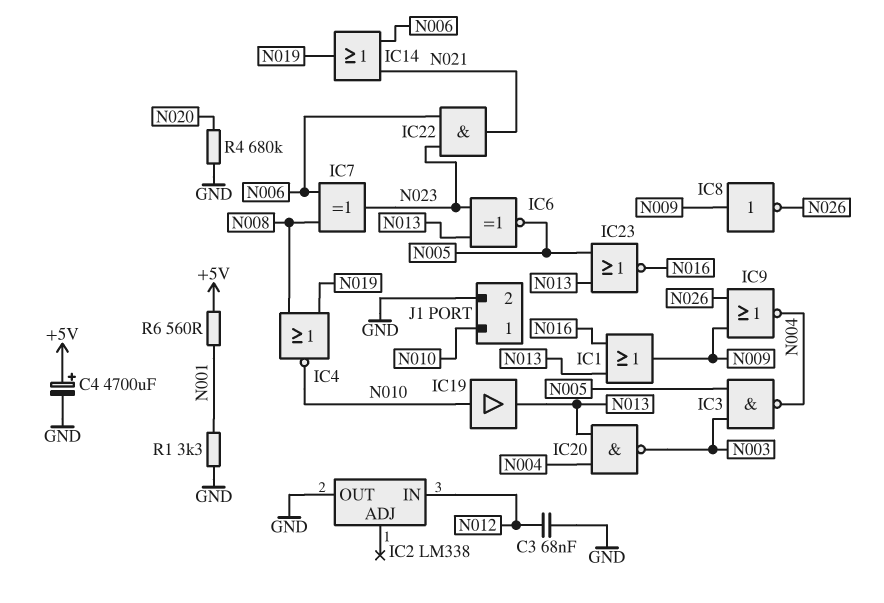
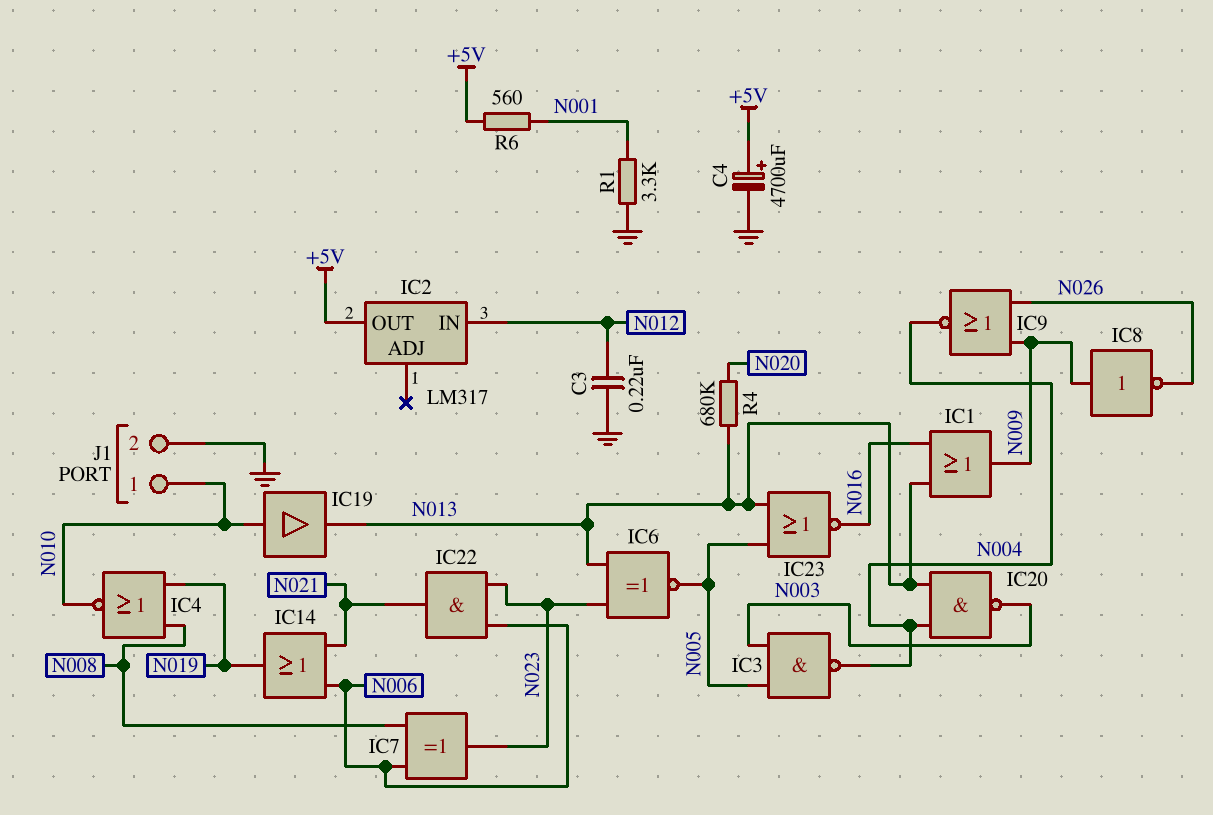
C3: 68nF (GND, N012) -> 220nF (GND, N012)
IC2: LM338 -> LM317
IC2 pin OUT: GND -> +5V
R4: 680k (GND, N020) -> 680k (N013, N020)

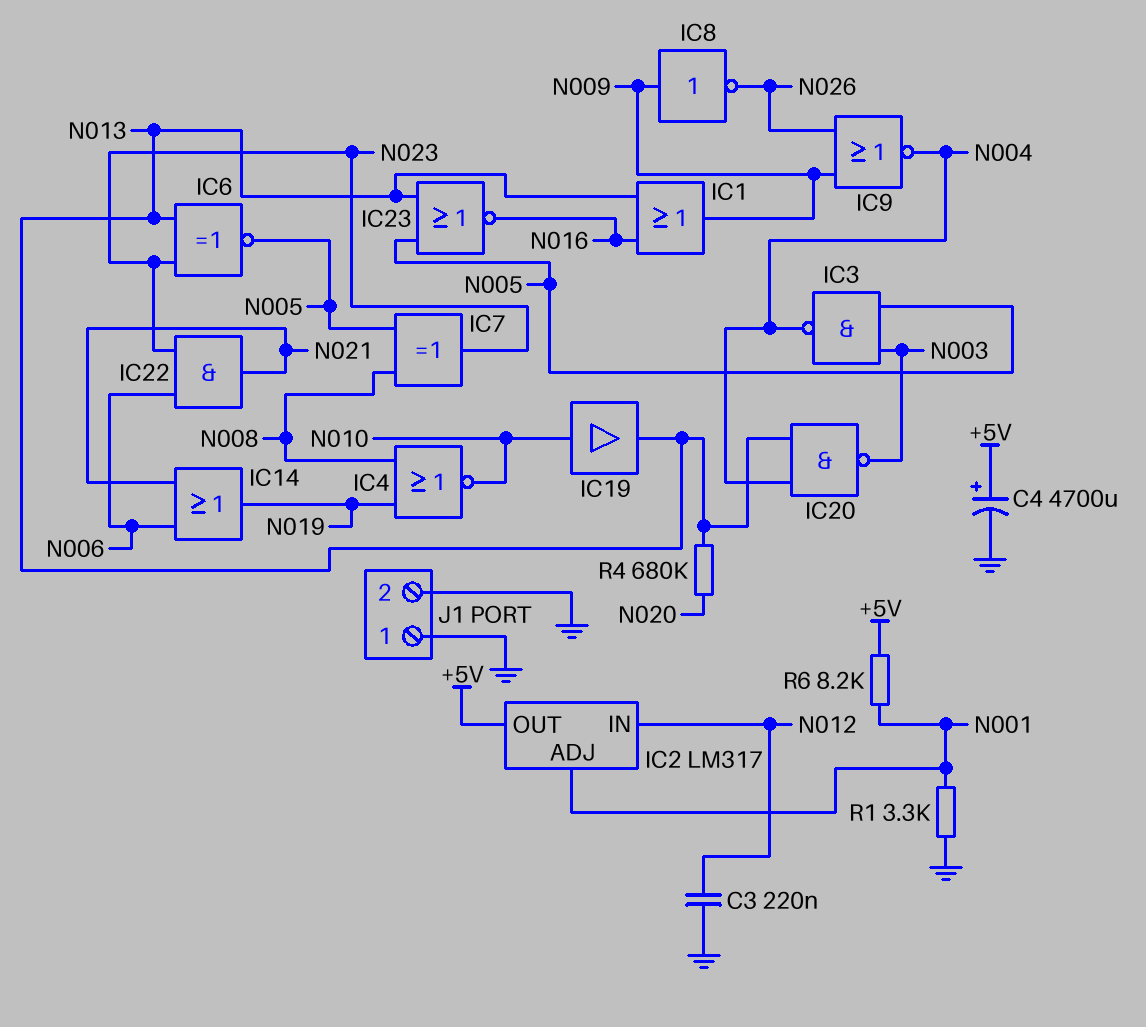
IC2 pin ADJ: none -> N001
IC7: XOR (in N006, in N008, out N023) -> XOR (in N005, in N008, out N023)
J1 pin 1: N010 -> GND
R6: 560 (+5V, N001) -> 8.2k (+5V, N001)

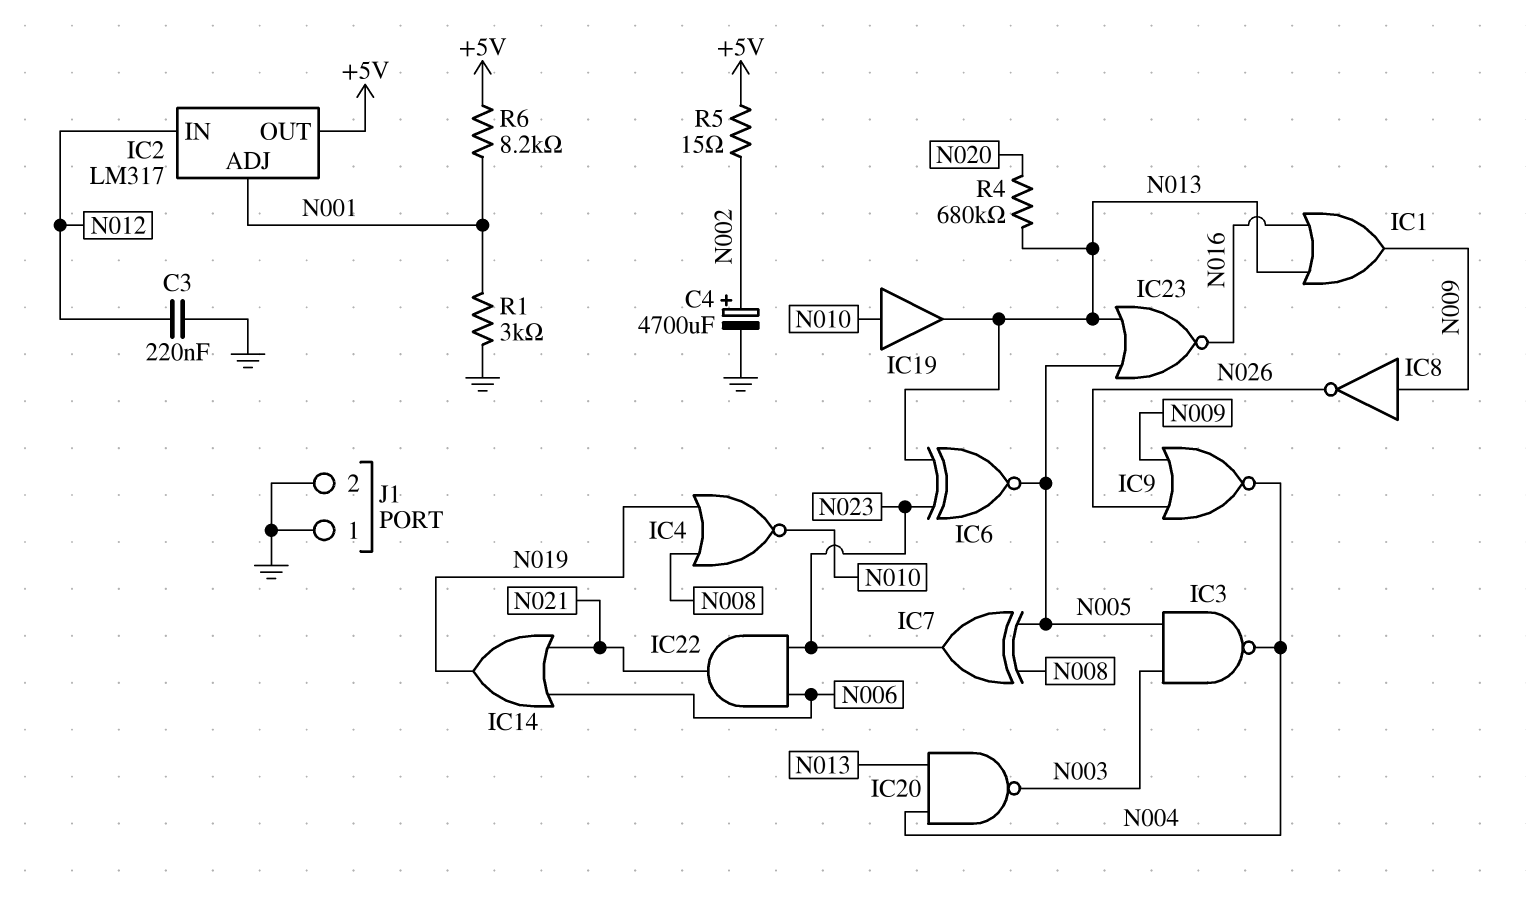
C4: 4700uF (plus +5V, minus GND) -> 4700uF (plus N002, minus GND)
R1: 3.3k (GND, N001) -> 3k (GND, N001)
R5: none -> 15 (+5V, N002)

